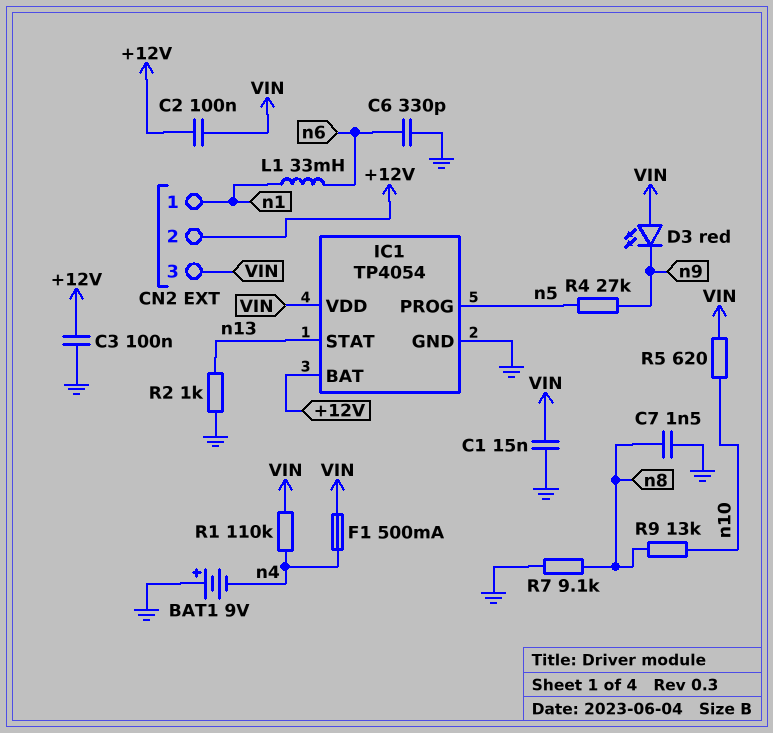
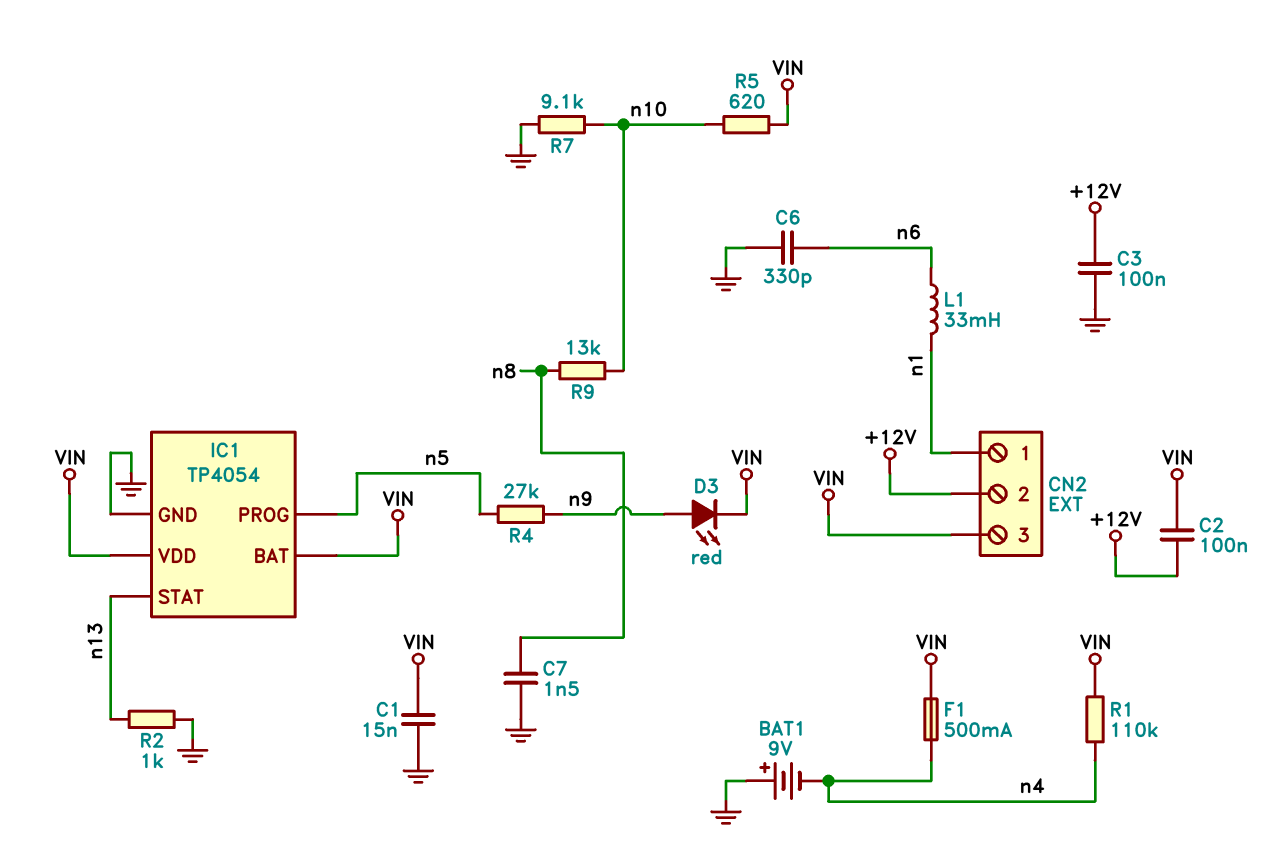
D3: LED red (A VIN, K n9) -> LED red (A n9, K VIN)
IC1 pin BAT: +12V -> VIN
R7: 9.1k (GND, n8) -> 9.1k (GND, n10)

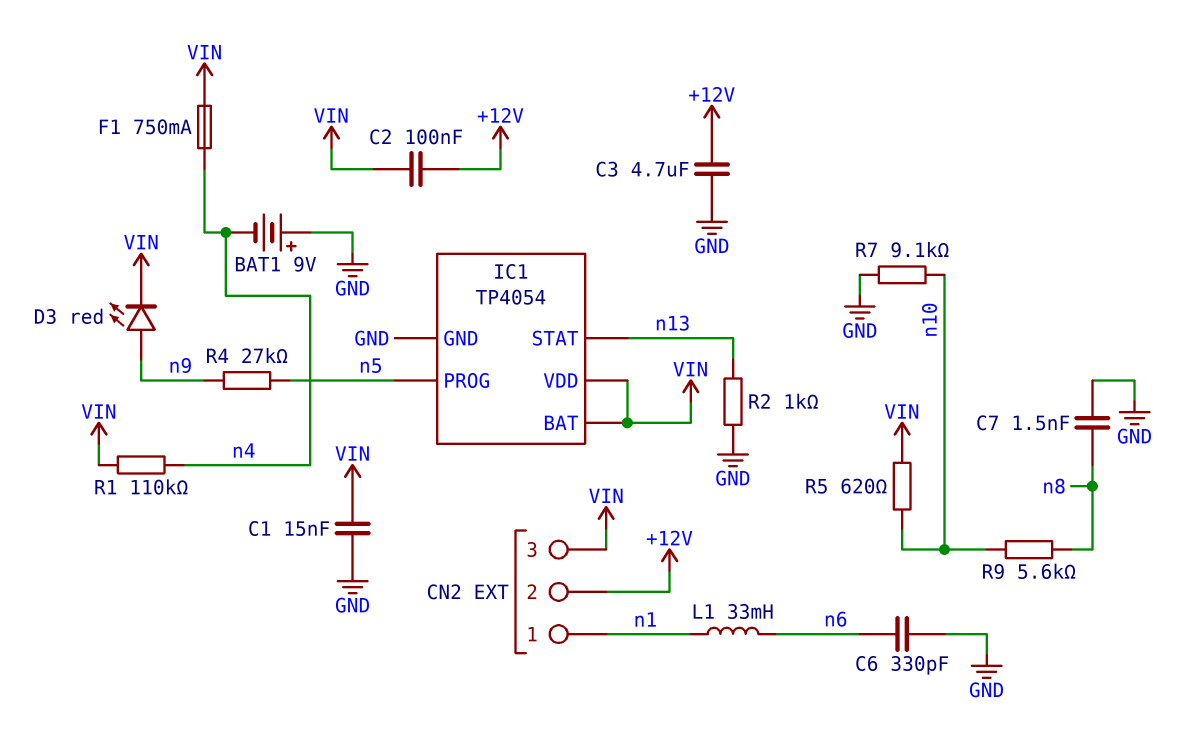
C3: 100nF (+12V, GND) -> 4.7uF (+12V, GND)
F1: 500mA (VIN, n4) -> 750mA (VIN, n4)
R9: 13k (n8, n10) -> 5.6k (n8, n10)

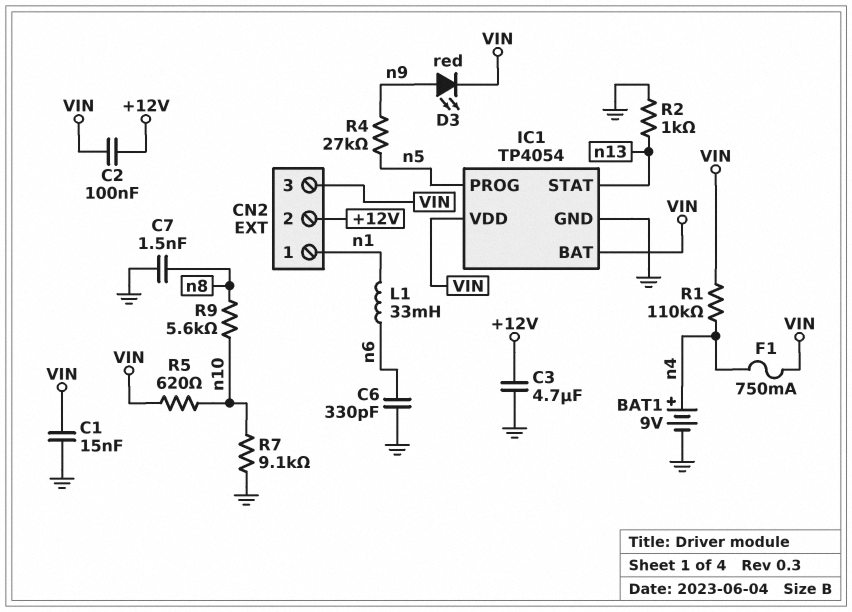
BAT1: 9V (plus GND, minus n4) -> 9V (plus n4, minus GND)

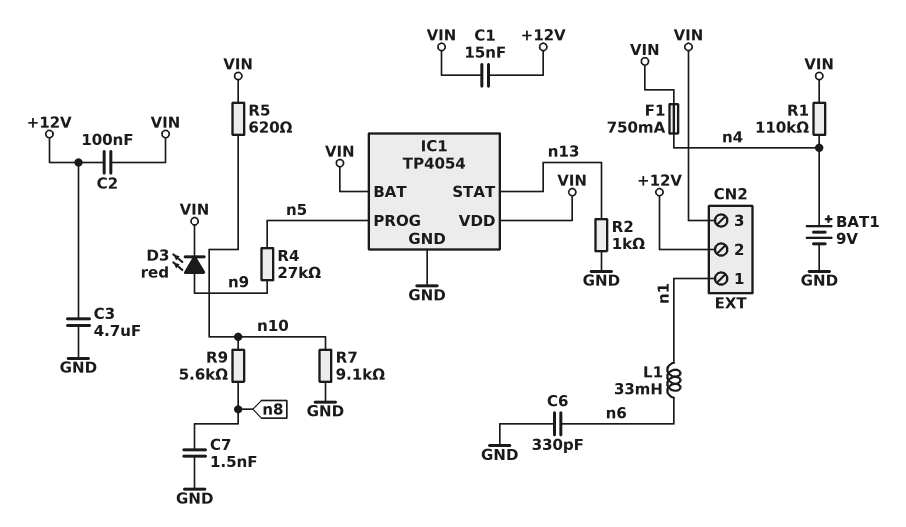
C1: 15nF (GND, VIN) -> 15nF (+12V, VIN)

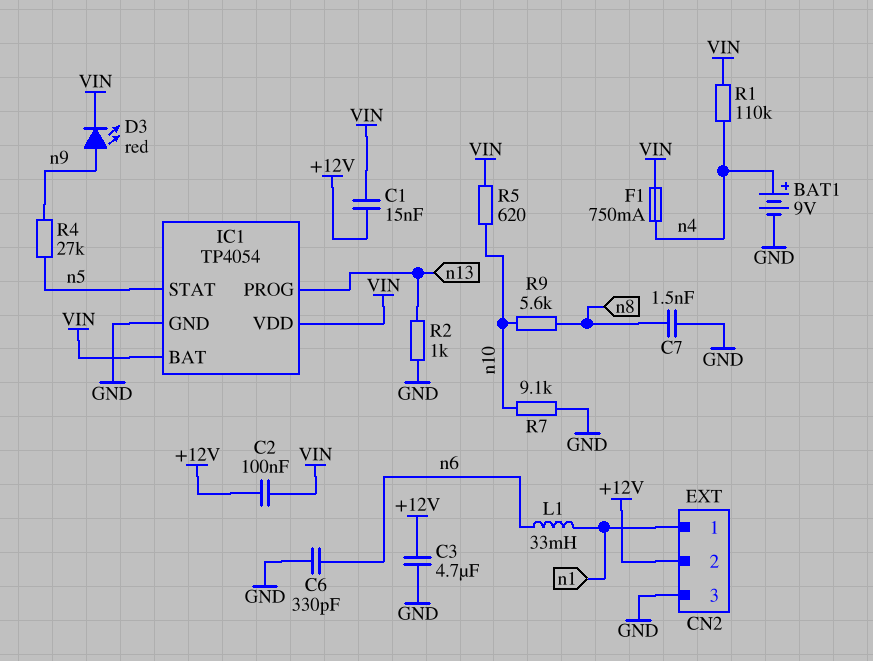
CN2 pin 3: VIN -> GND
IC1 pin PROG: n5 -> n13
IC1 pin STAT: n13 -> n5

